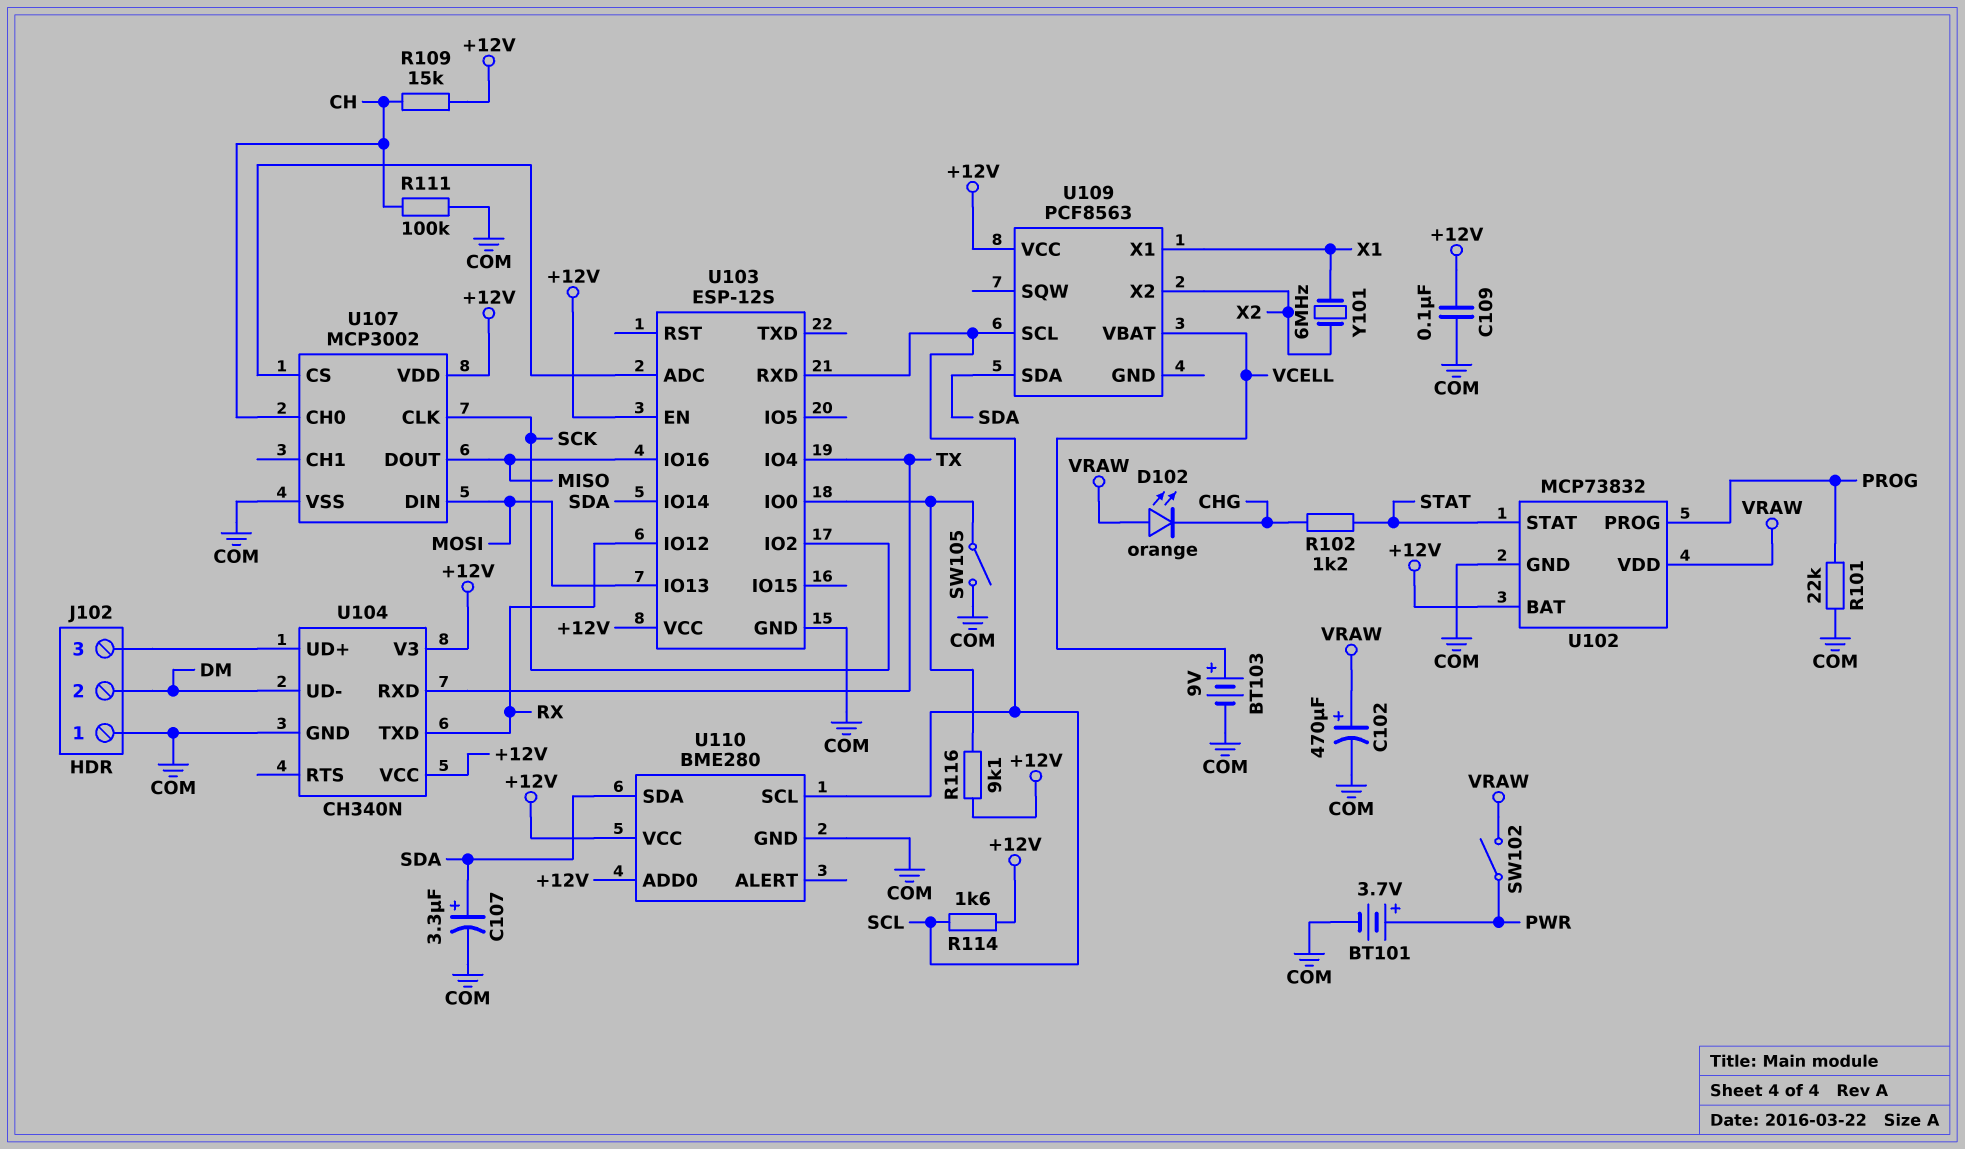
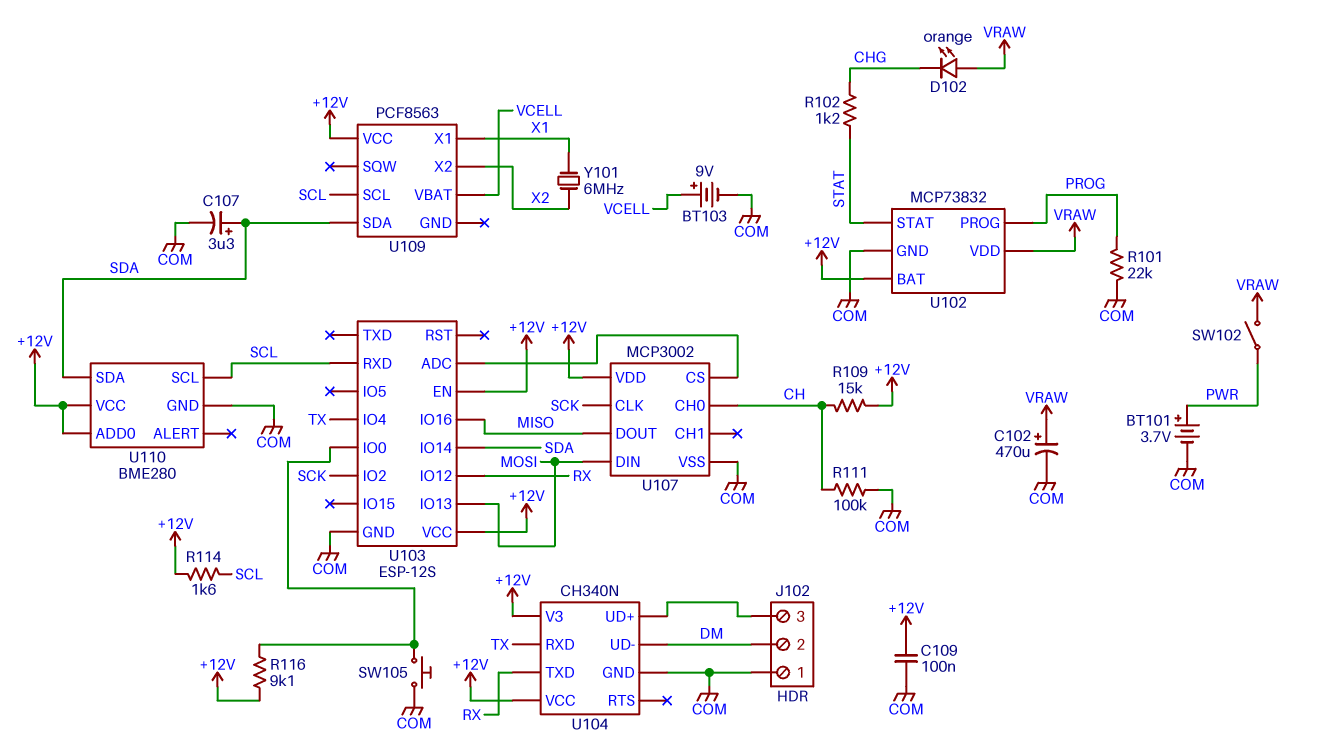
SW105: switch (COM, U103/IO0) -> button (COM, U103/IO0)

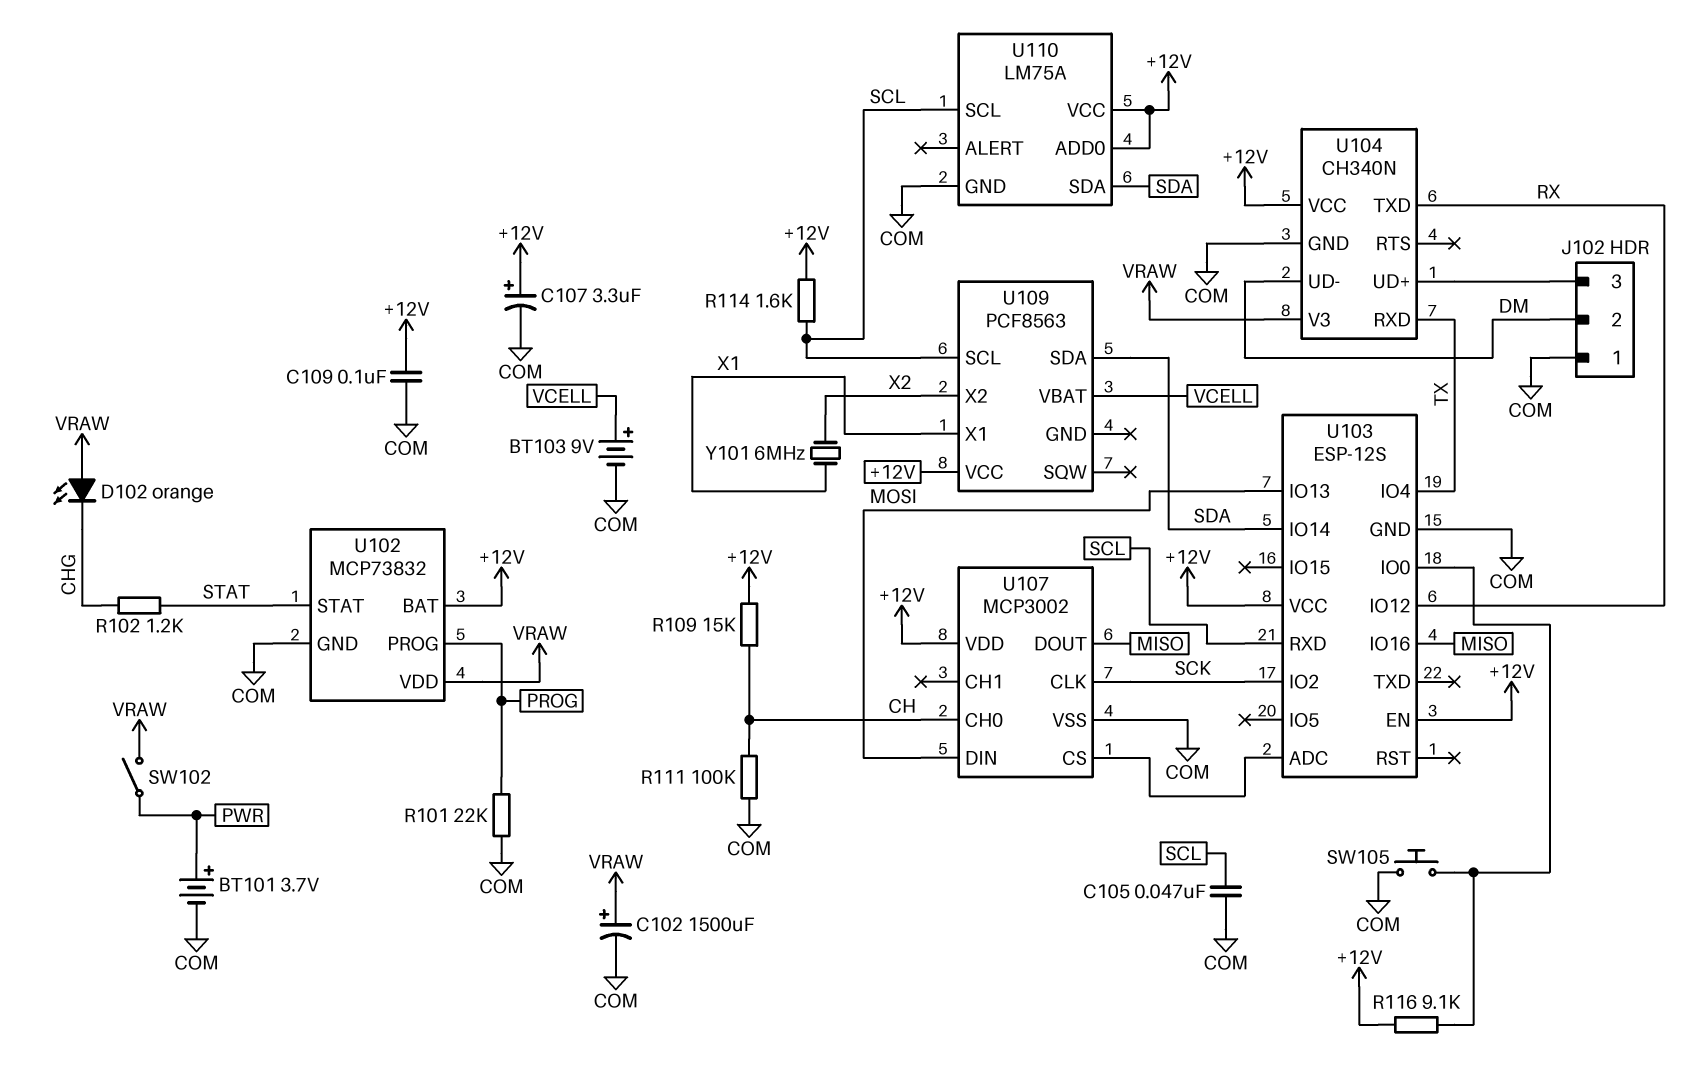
C102: 470uF (plus VRAW, minus COM) -> 1500uF (plus VRAW, minus COM)
C105: none -> 47nF (COM, SCL)
C107: 3.3uF (plus SDA, minus COM) -> 3.3uF (plus +12V, minus COM)
U104 pin V3: +12V -> VRAW
U110: BME280 -> LM75A

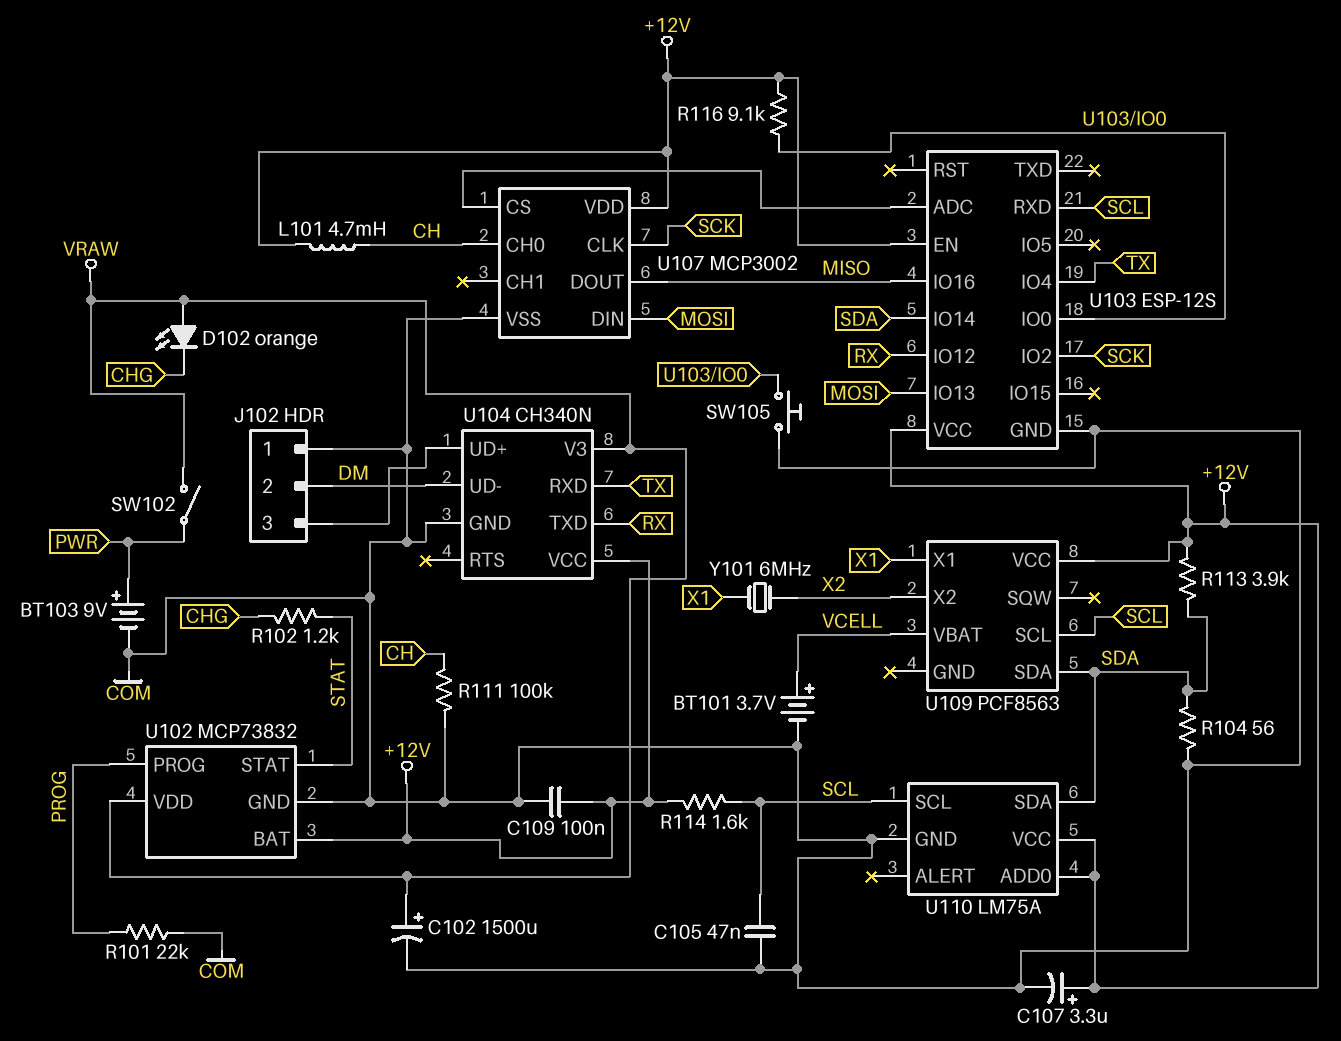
BT101: 3.7V (plus PWR, minus COM) -> 3.7V (plus VCELL, minus COM)
BT103: 9V (plus VCELL, minus COM) -> 9V (plus PWR, minus COM)
L101: none -> 4.7mH (+12V, CH)
R104: none -> 56 (COM, SDA)
R109: 15k (+12V, CH) -> none
R113: none -> 3.9k (+12V, SDA)

